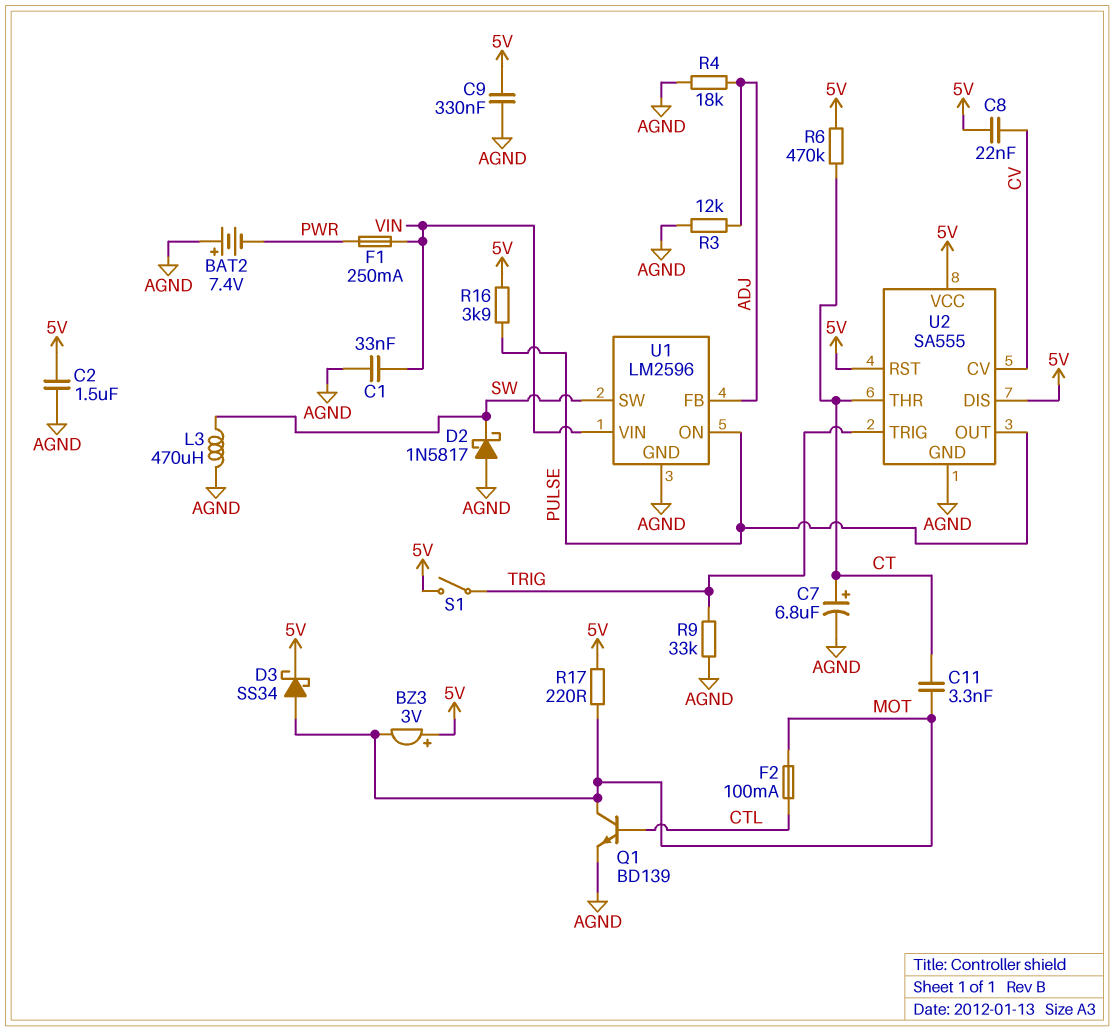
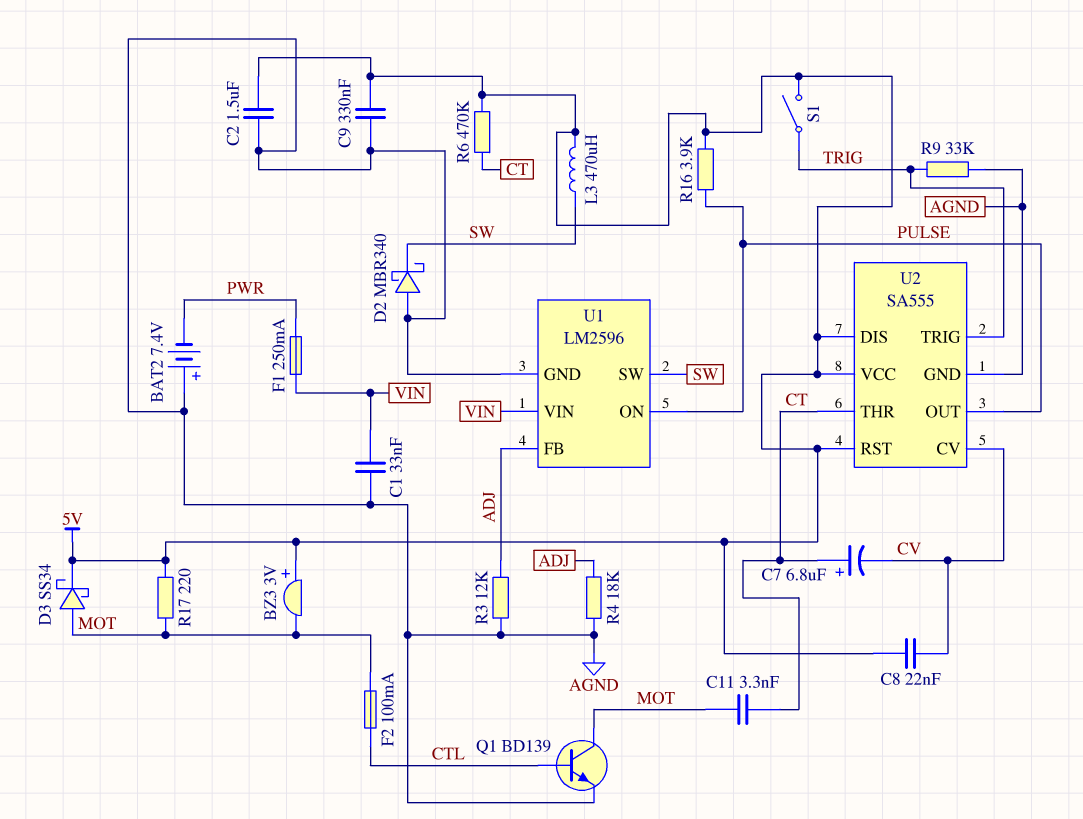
C7: 6.8uF (plus CT, minus AGND) -> 6.8uF (plus CT, minus CV)
D2: schottky 1N5817 (A AGND, K SW) -> schottky MBR340 (A AGND, K SW)
L3: 470uH (AGND, SW) -> 470uH (5V, SW)

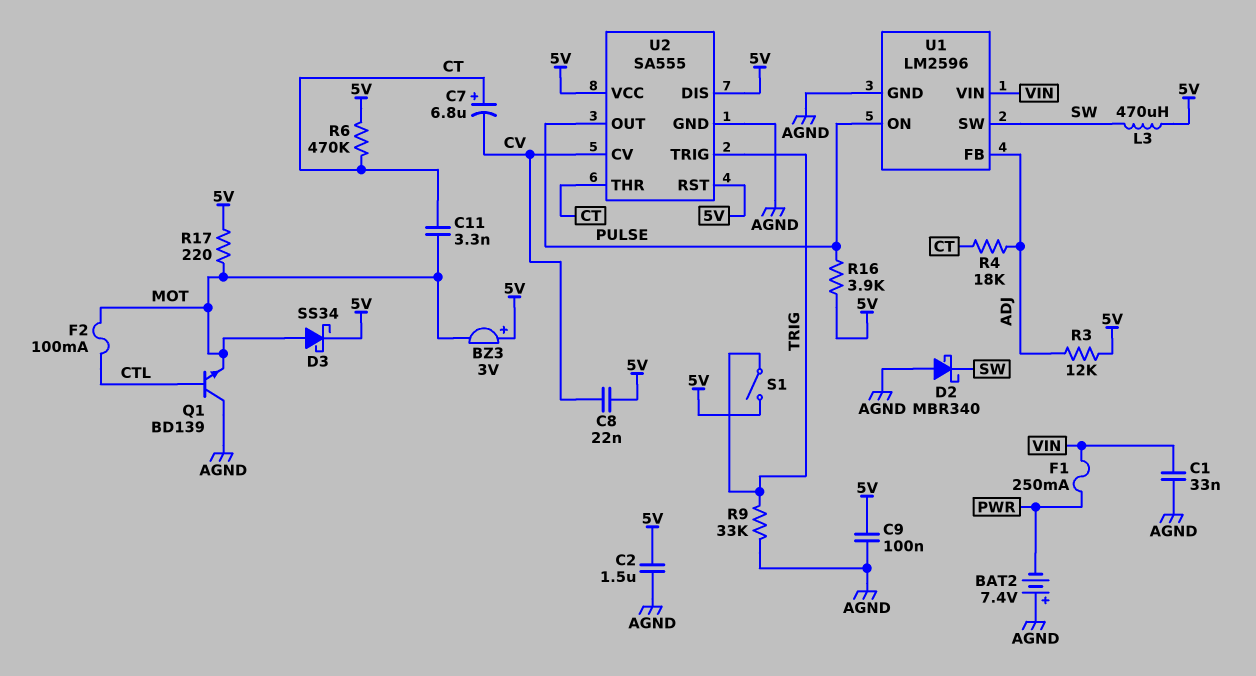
C9: 330nF (5V, AGND) -> 100nF (5V, AGND)
Q1: NPN BD139 (B CTL, C MOT, E AGND) -> NPN BD139 (B CTL, C AGND, E MOT)
R3: 12k (ADJ, AGND) -> 12k (5V, ADJ)
R4: 18k (ADJ, AGND) -> 18k (ADJ, CT)

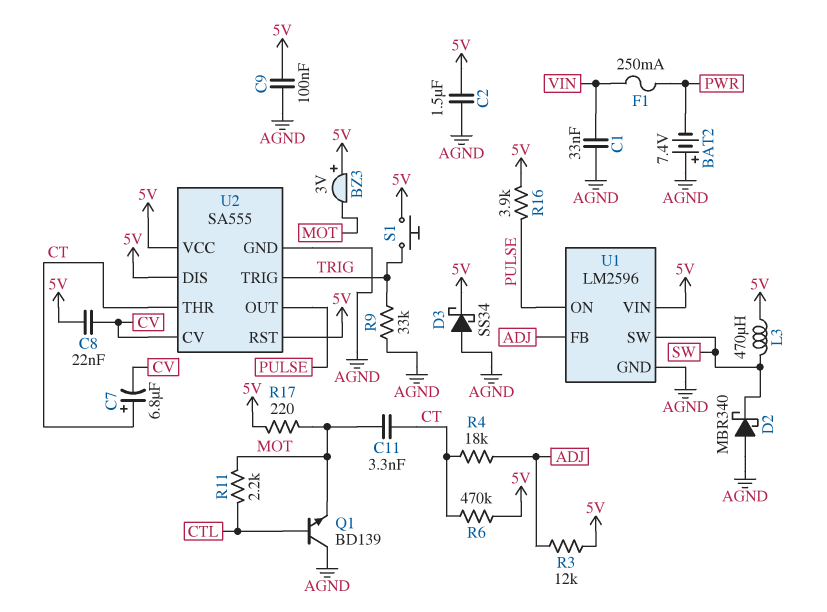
D3: schottky SS34 (A MOT, K 5V) -> schottky SS34 (A AGND, K 5V)
F2: 100mA (CTL, MOT) -> none
R11: none -> 2.2k (CTL, MOT)
S1: switch (5V, TRIG) -> button (5V, TRIG)
U1 pin VIN: VIN -> 5V

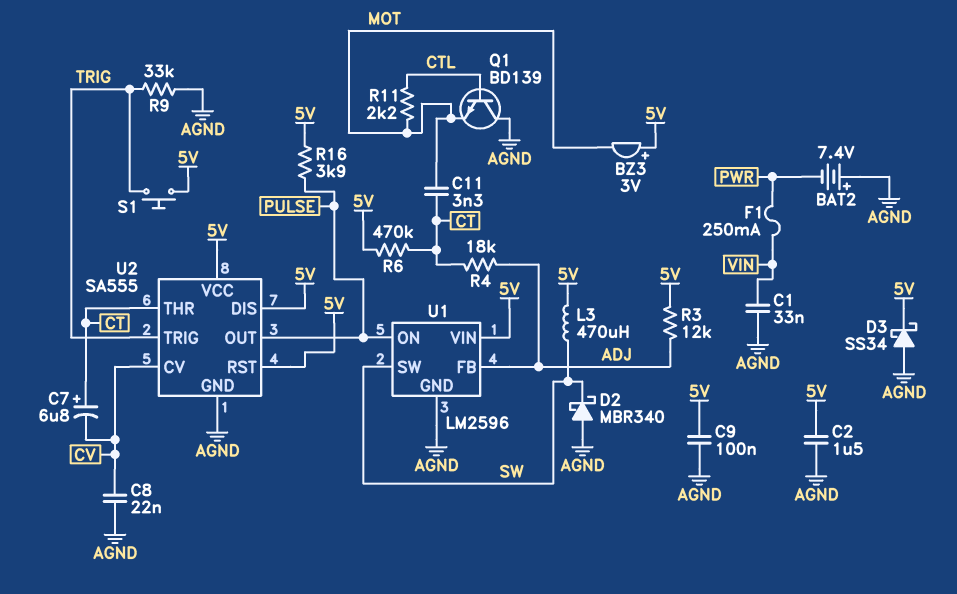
C8: 22nF (5V, CV) -> 22nF (AGND, CV)
R17: 220 (5V, MOT) -> none

